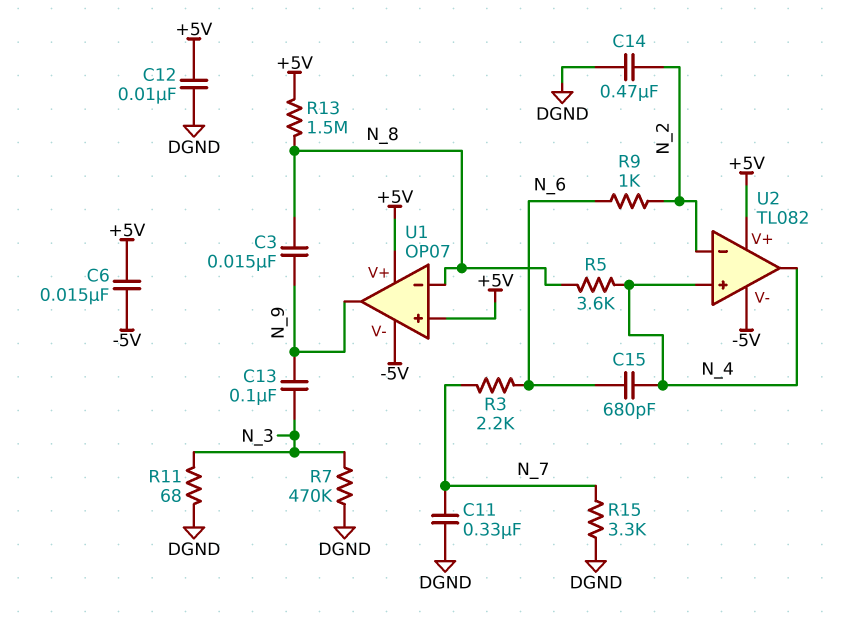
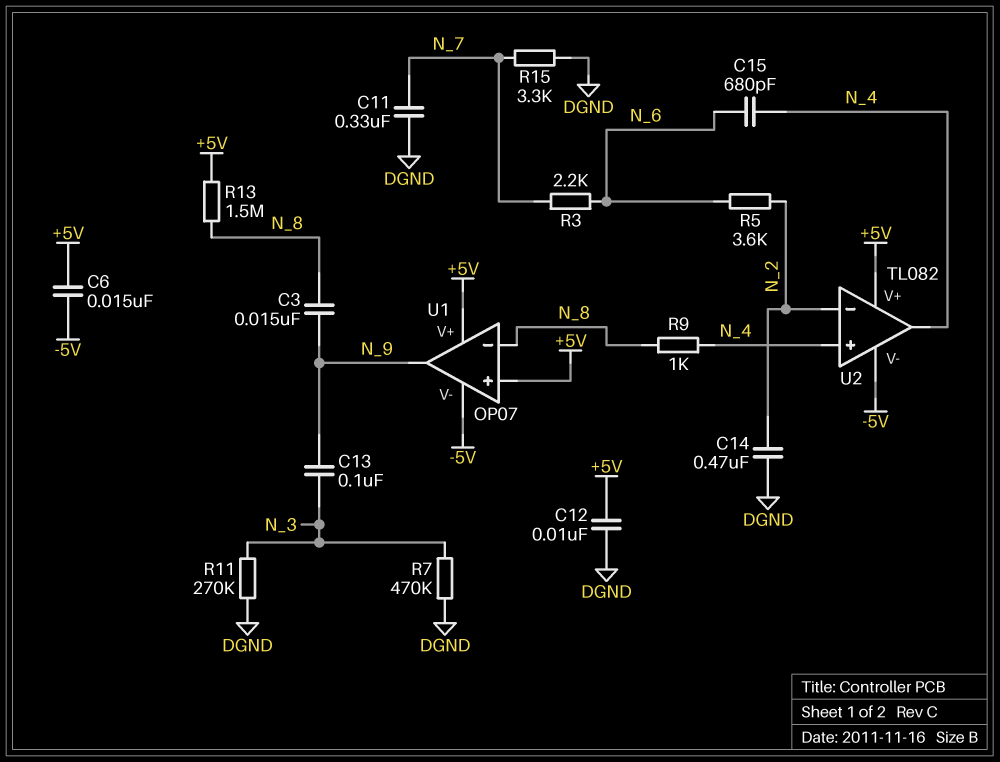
R5: 3.6k (N_4, N_8) -> 3.6k (N_2, N_6)
R9: 1k (N_2, N_6) -> 1k (N_4, N_8)
R11: 68 (DGND, N_3) -> 270k (DGND, N_3)

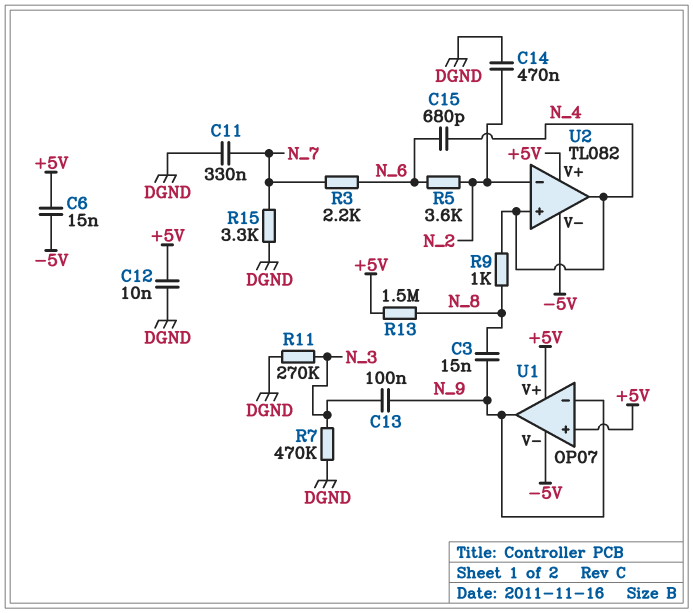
U1 pin in-: N_8 -> N_9

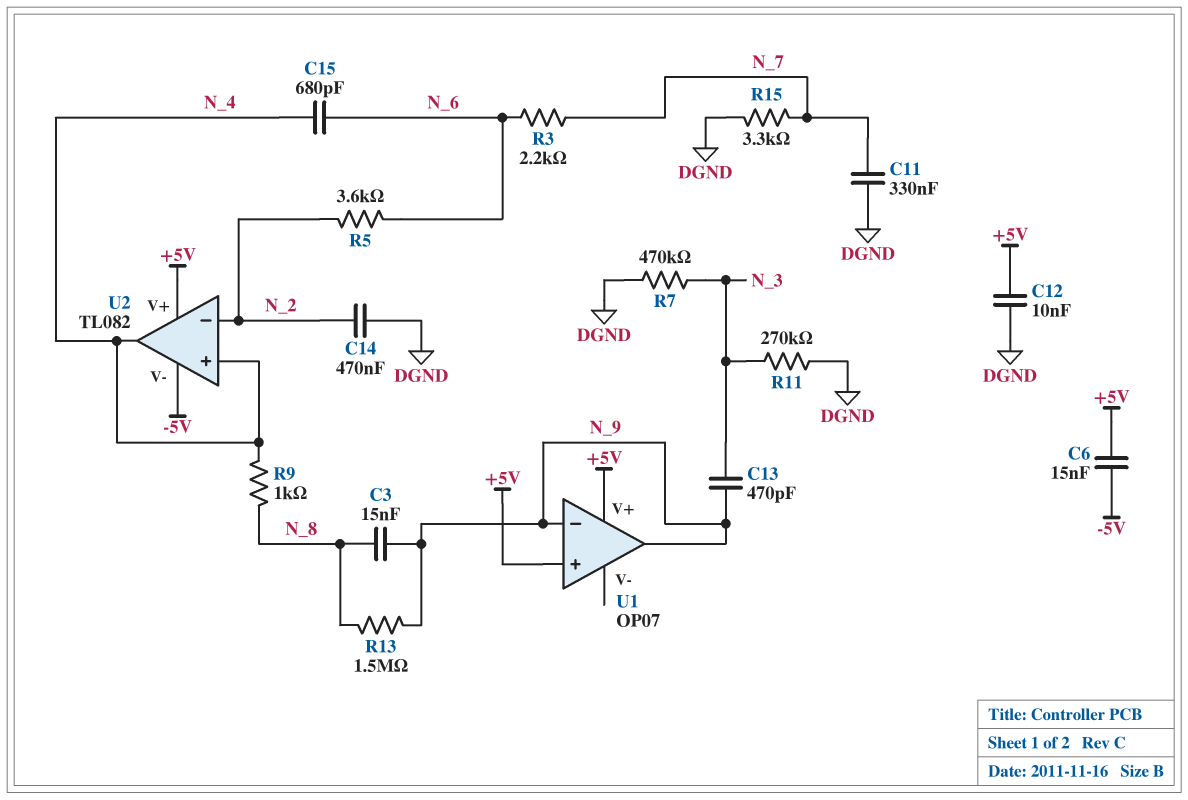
C13: 100nF (N_3, N_9) -> 470pF (N_3, N_9)
R13: 1.5M (+5V, N_8) -> 1.5M (N_8, N_9)
U1 pin V-: -5V -> none

